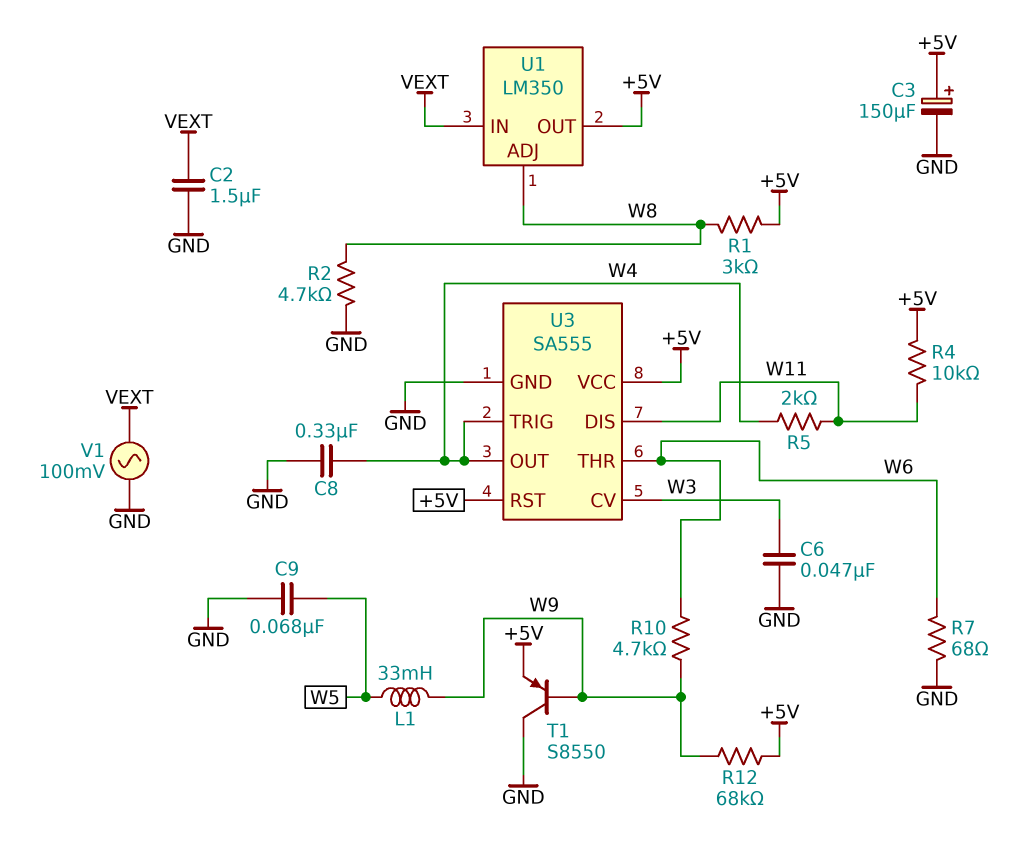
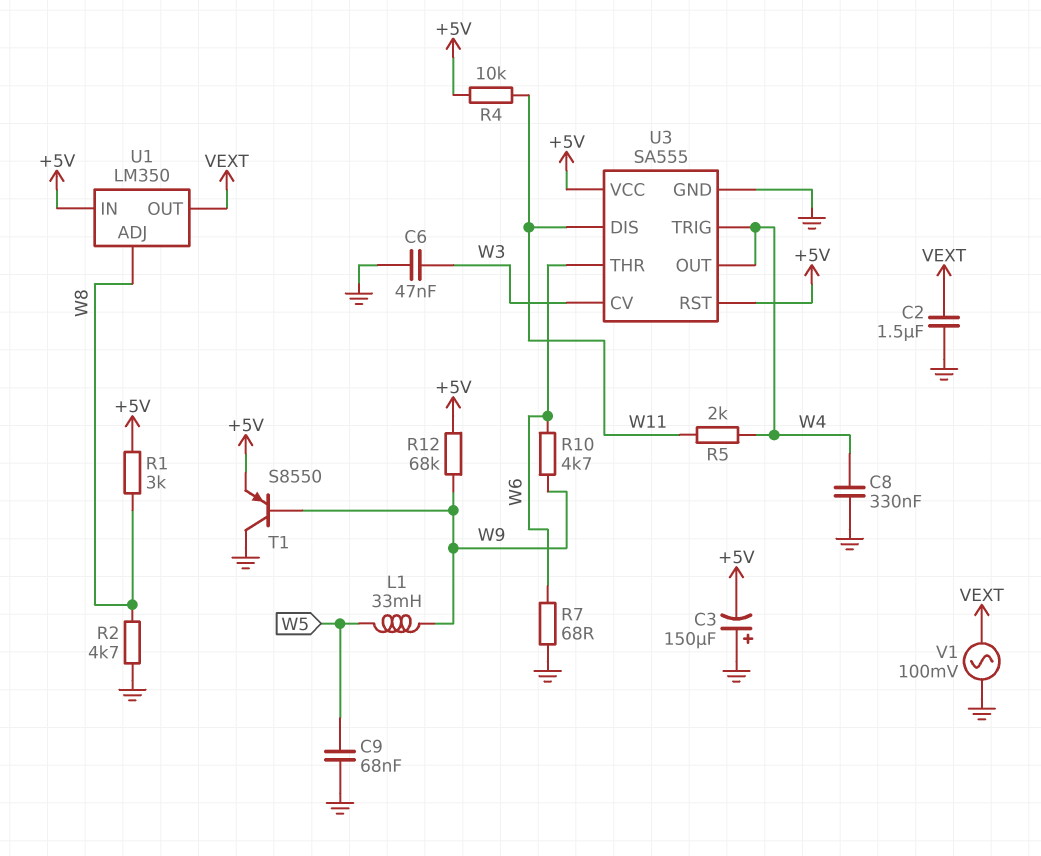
C3: 150uF (plus +5V, minus GND) -> 150uF (plus GND, minus +5V)
U1 pin IN: VEXT -> +5V
U1 pin OUT: +5V -> VEXT

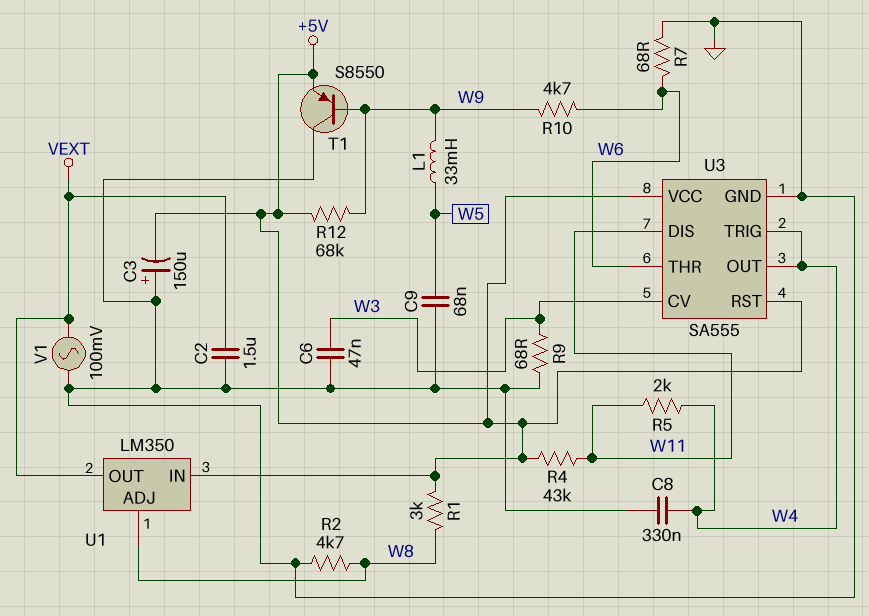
R4: 10k (+5V, W11) -> 43k (+5V, W11)
R9: none -> 68 (GND, W3)

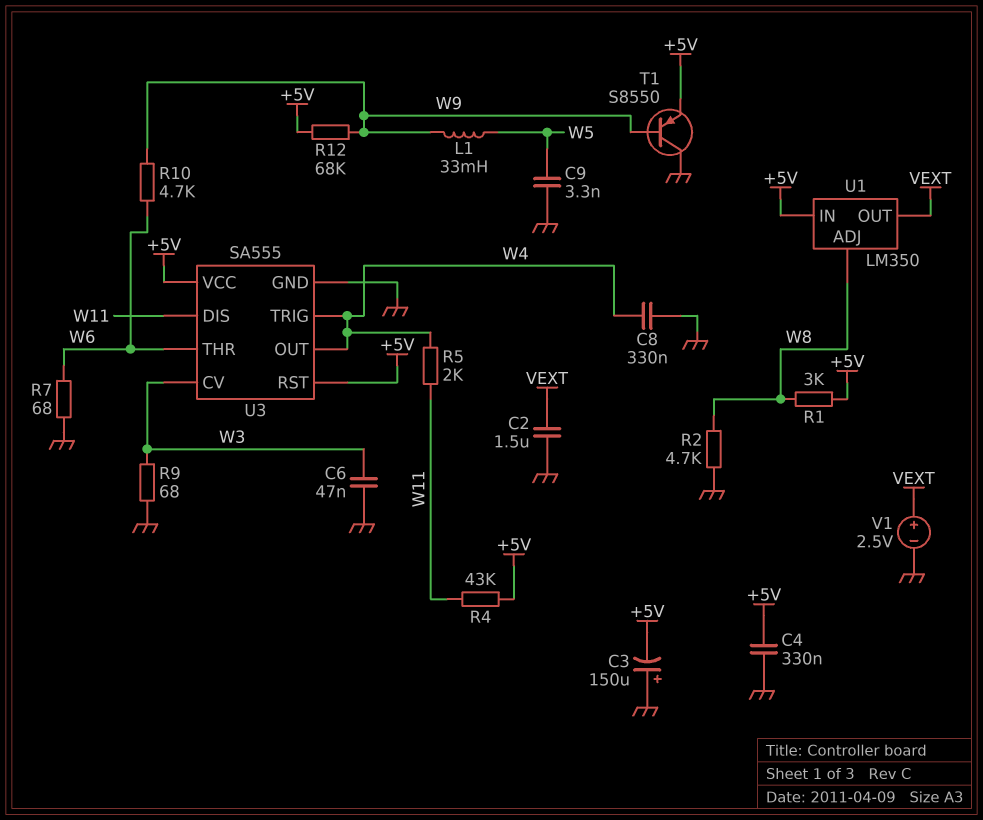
C4: none -> 330nF (+5V, GND)
C9: 68nF (GND, W5) -> 3.3nF (GND, W5)
V1: AC 100mV (GND, VEXT) -> 2.5V (plus VEXT, minus GND)

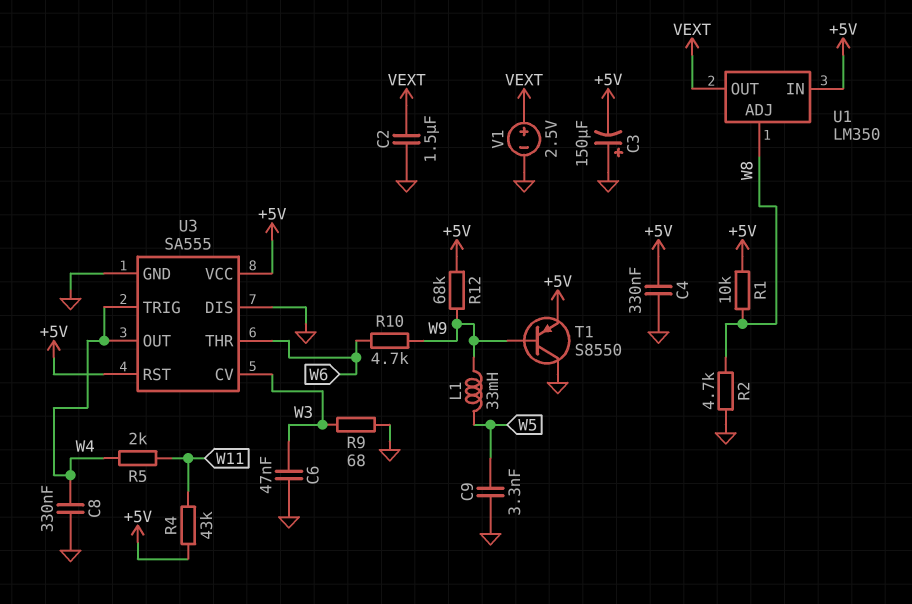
R1: 3k (+5V, W8) -> 10k (+5V, W8)
R7: 68 (GND, W6) -> none
U3 pin DIS: W11 -> GND

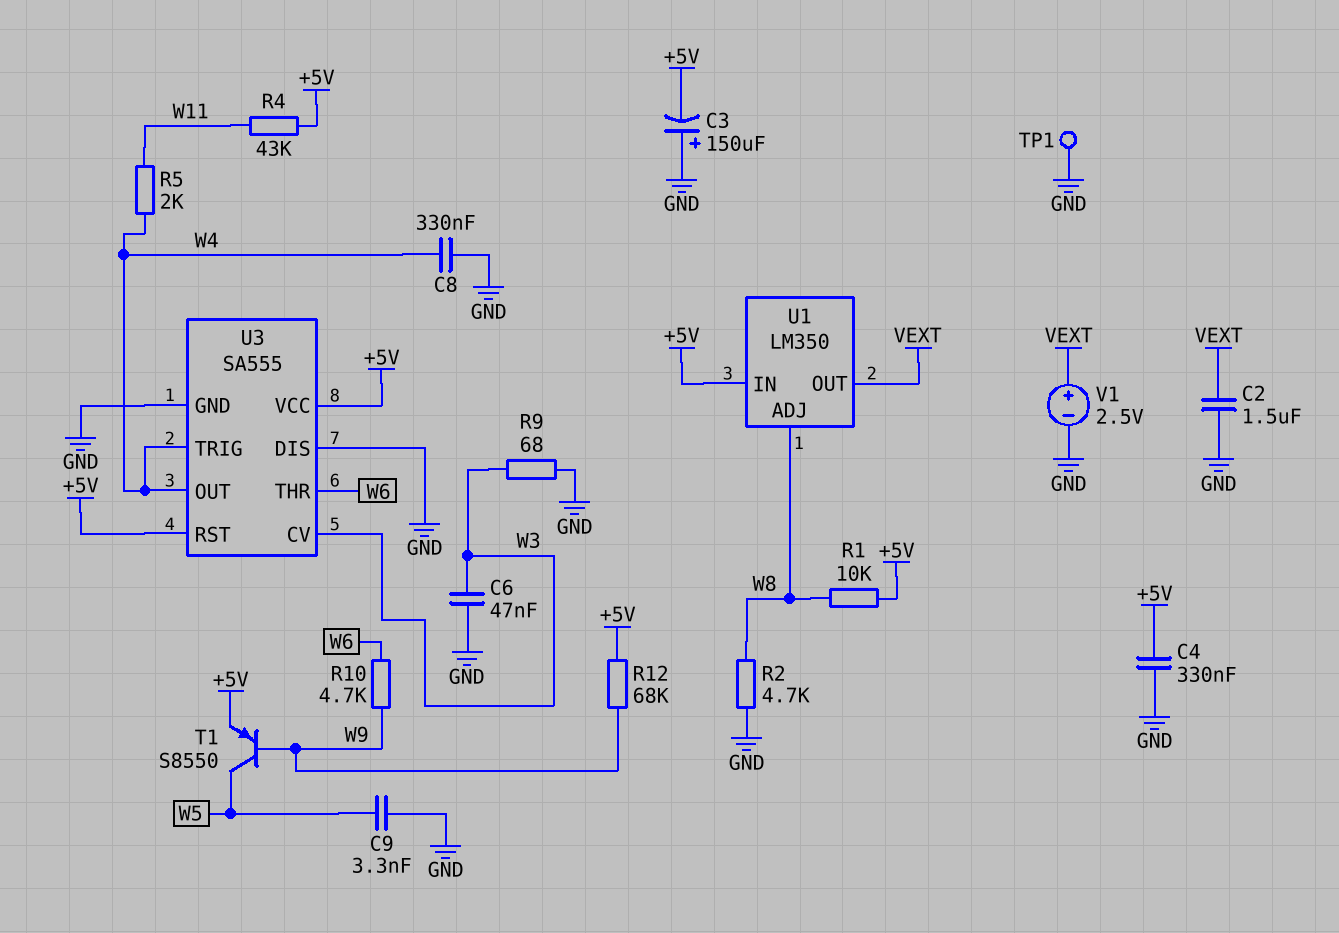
L1: 33mH (W5, W9) -> none
T1: PNP S8550 (B W9, C GND, E +5V) -> PNP S8550 (B W9, C W5, E +5V)
TP1: none -> test point (GND)

